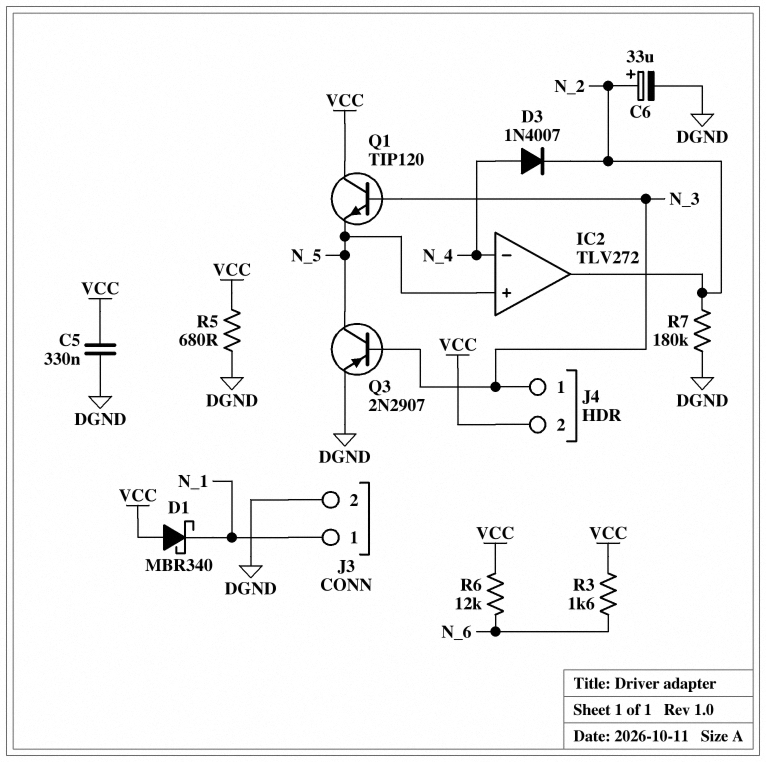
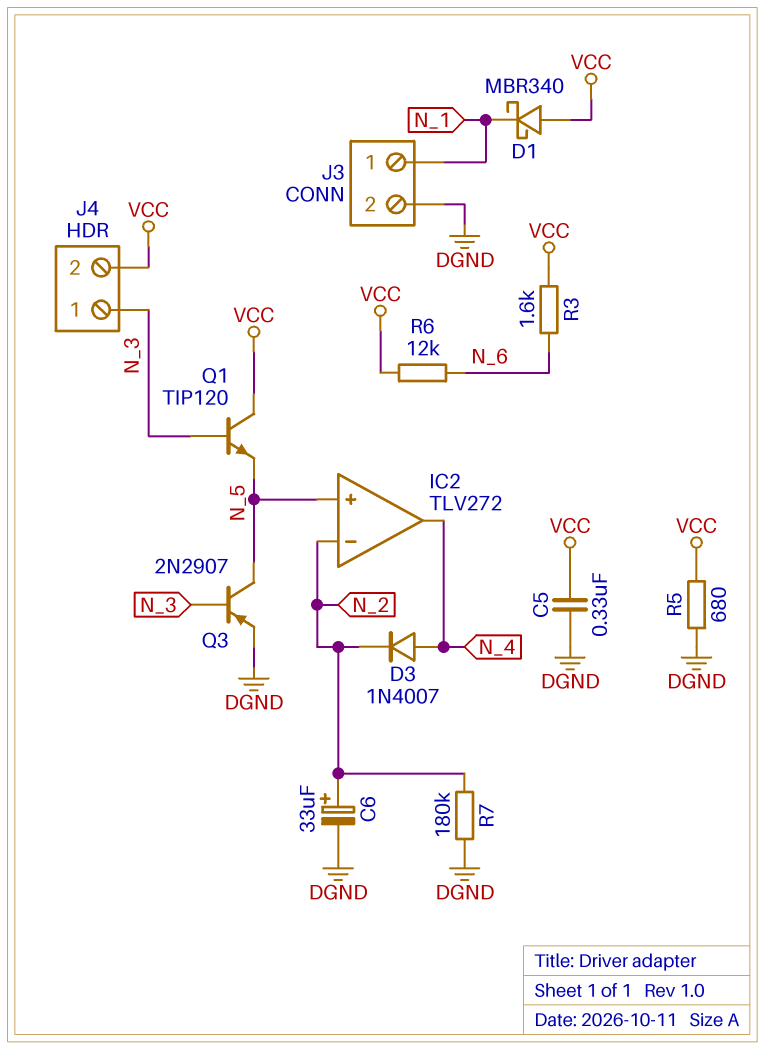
IC2 pin in-: N_4 -> N_2
IC2 pin out: N_2 -> N_4

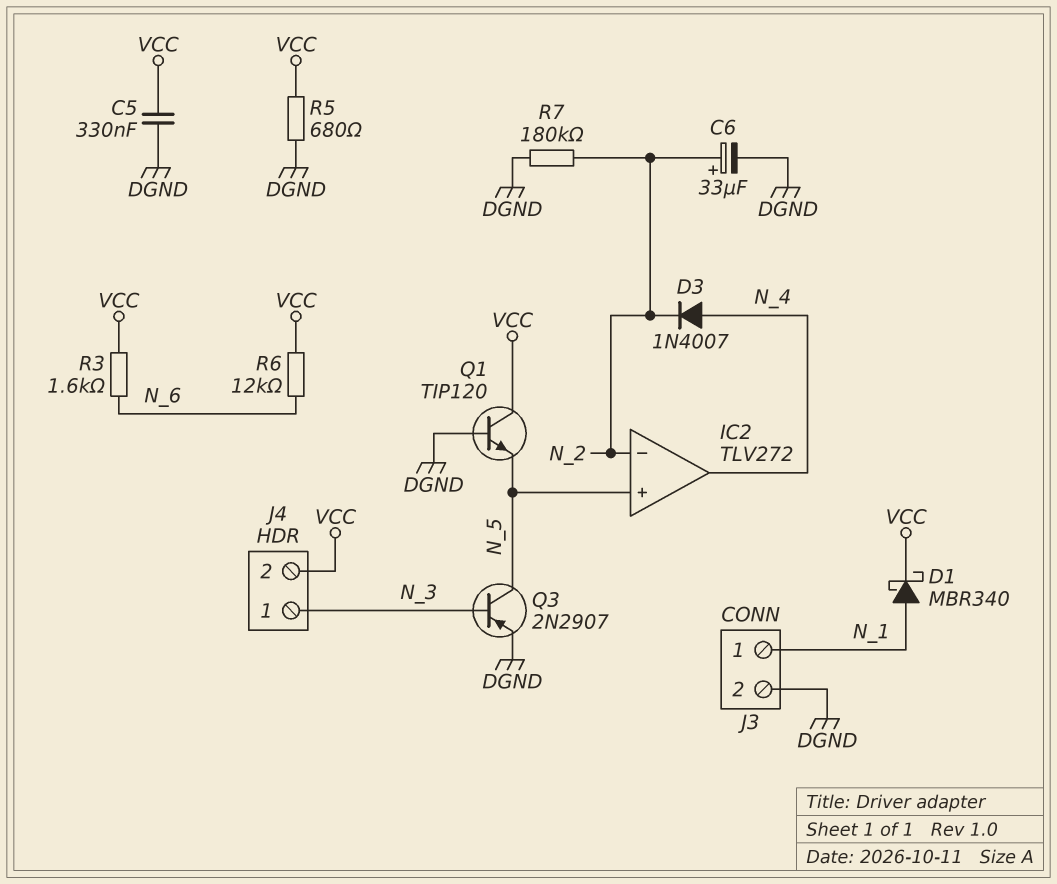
D1: schottky MBR340 (A VCC, K N_1) -> schottky MBR340 (A N_1, K VCC)
Q1: NPN TIP120 (B N_3, C VCC, E N_5) -> NPN TIP120 (B DGND, C VCC, E N_5)

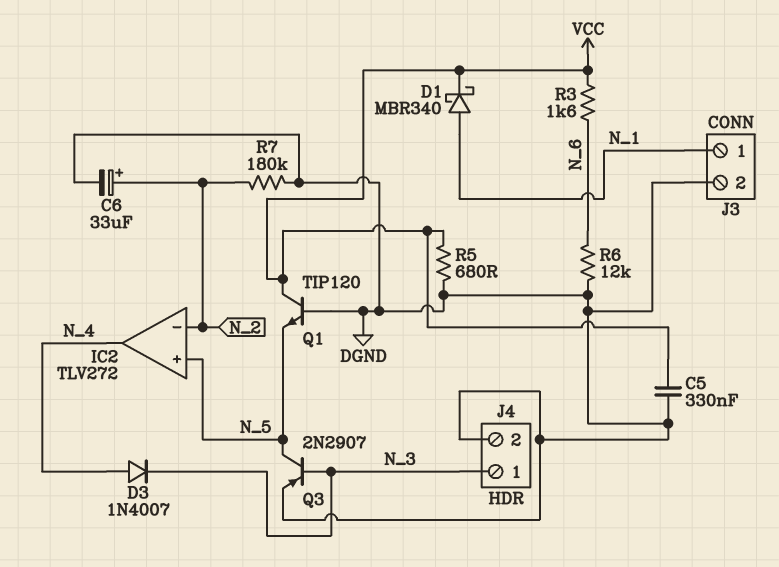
D3: diode 1N4007 (A N_4, K N_2) -> diode 1N4007 (A N_4, K N_3)
J4 pin 2: VCC -> DGND
R6: 12k (N_6, VCC) -> 12k (DGND, N_6)

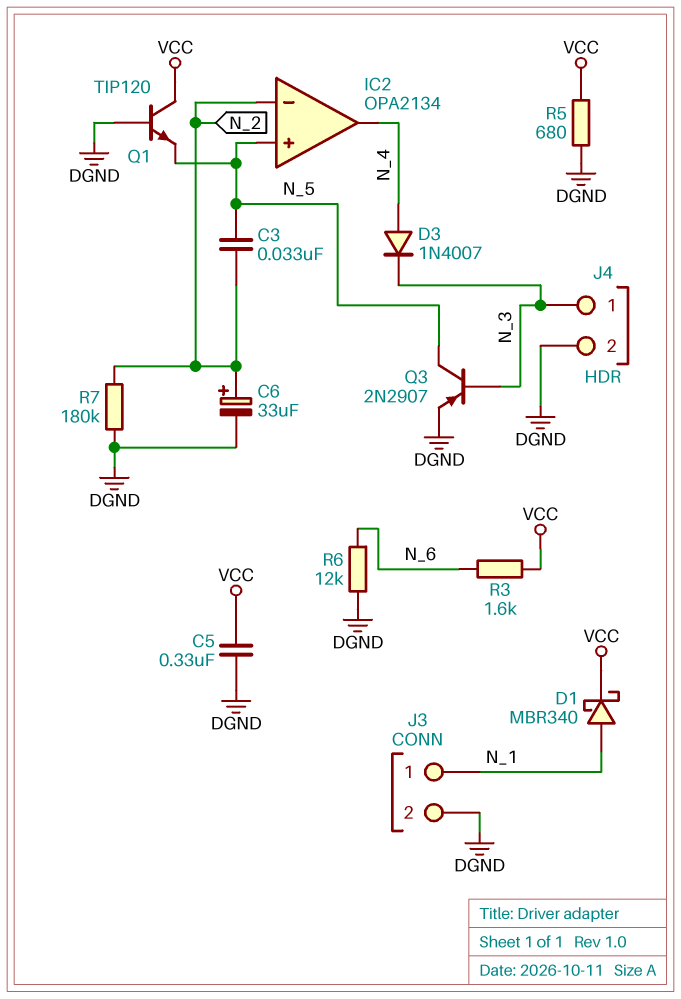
C3: none -> 33nF (N_2, N_5)
IC2: TLV272 -> OPA2134

